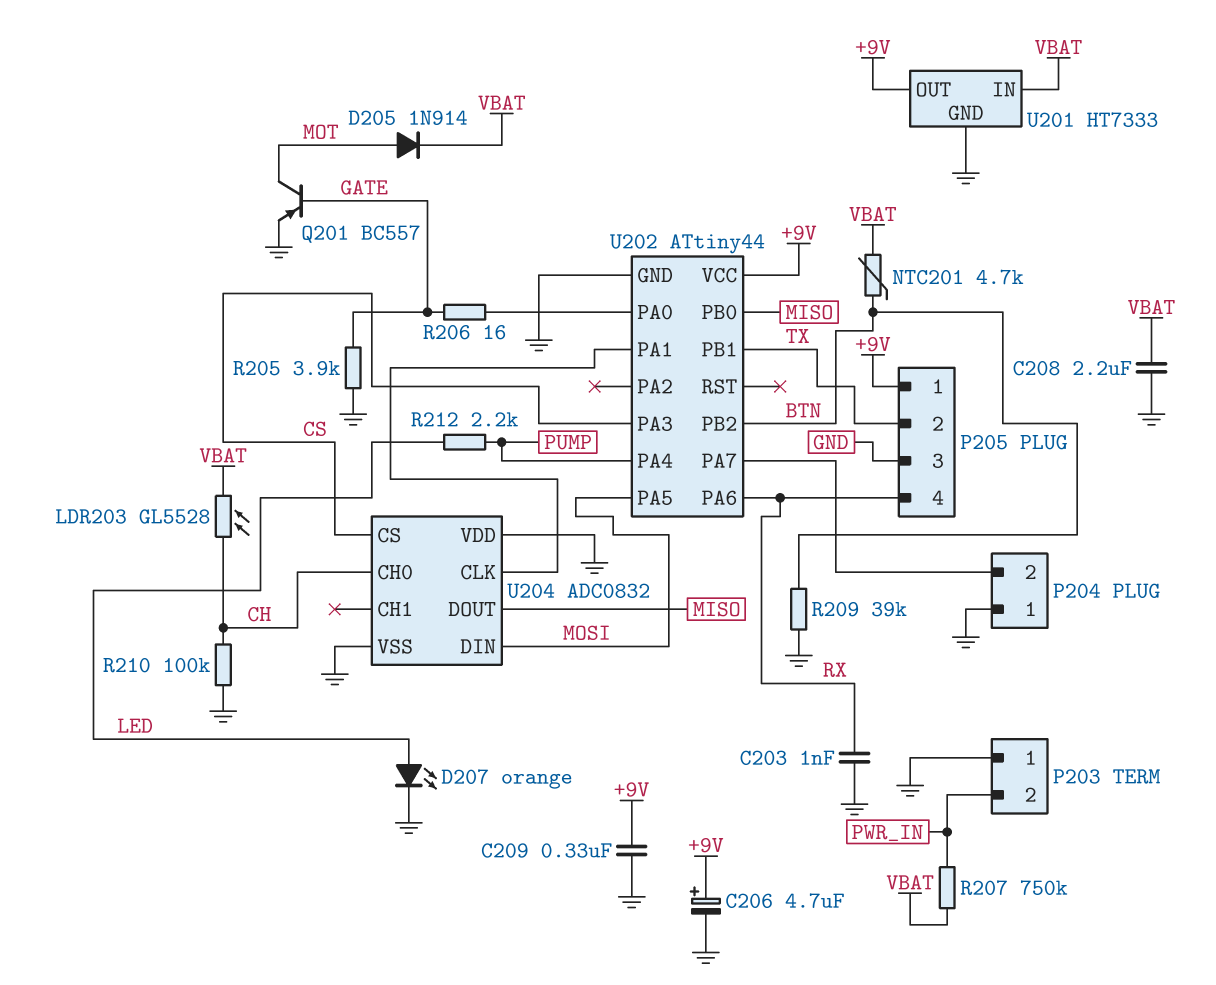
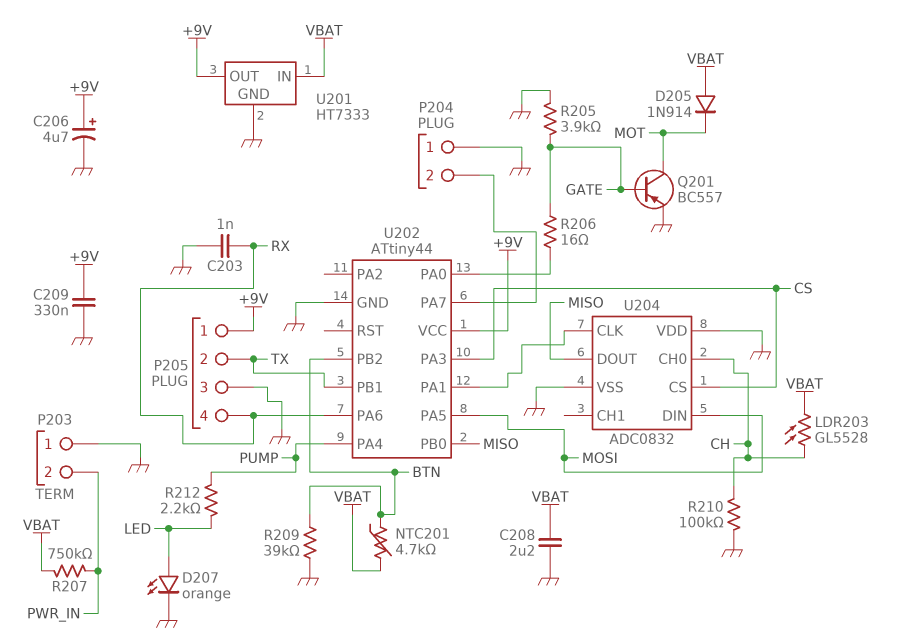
D205: diode 1N914 (A MOT, K VBAT) -> diode 1N914 (A VBAT, K MOT)

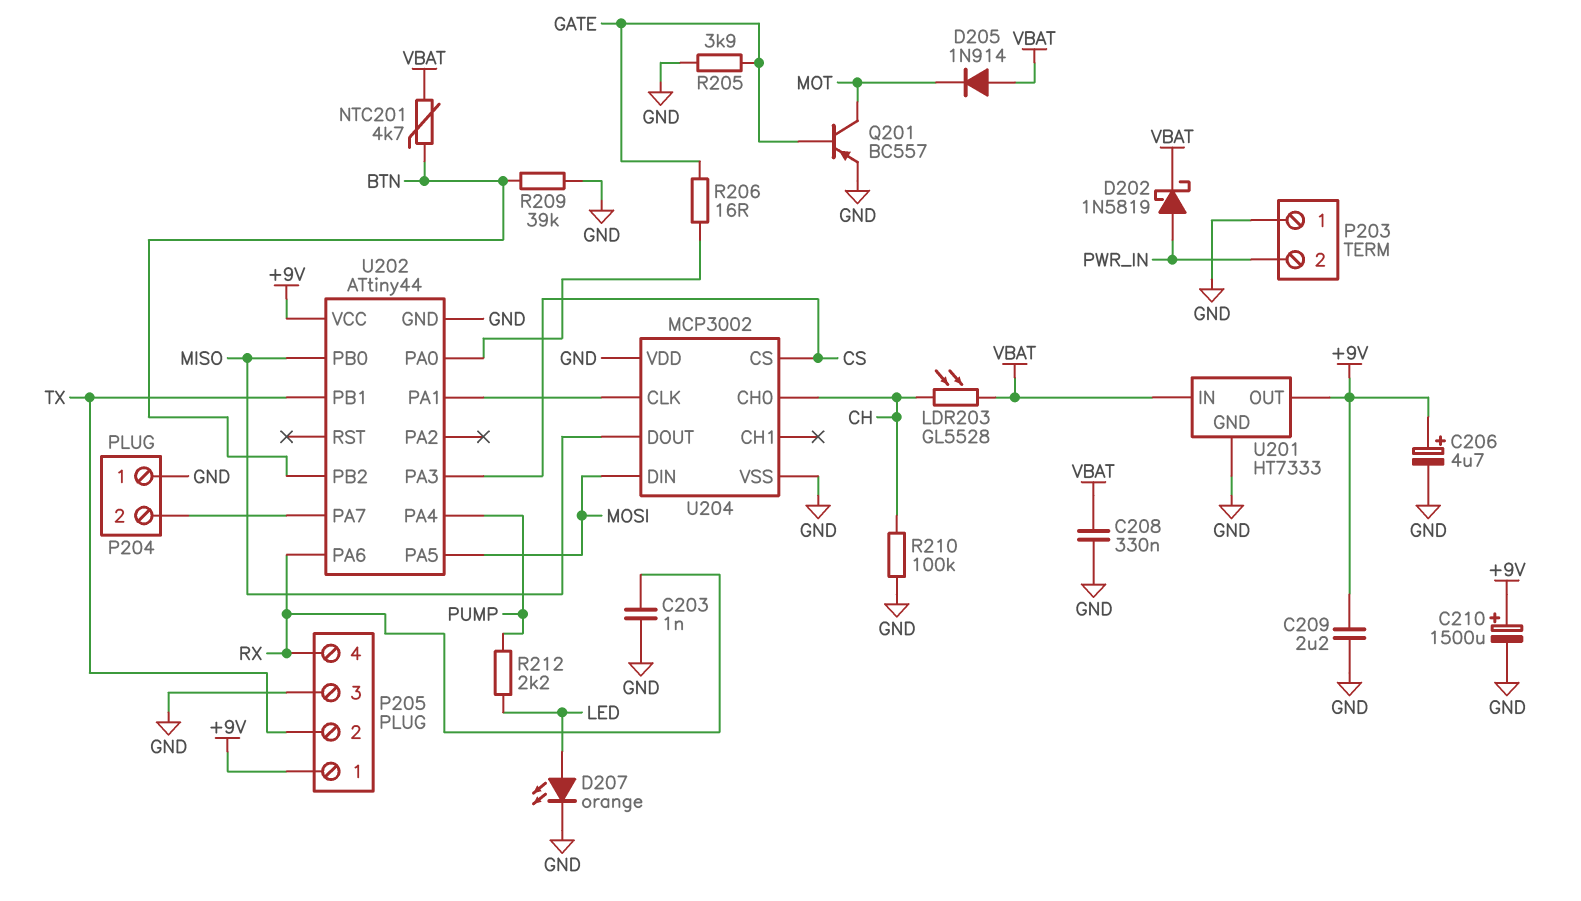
C208: 2.2uF (GND, VBAT) -> 330nF (GND, VBAT)
C209: 330nF (+9V, GND) -> 2.2uF (+9V, GND)
C210: none -> 1500uF (plus +9V, minus GND)
D202: none -> schottky 1N5819 (A PWR_IN, K VBAT)
R207: 750k (PWR_IN, VBAT) -> none
U204: ADC0832 -> MCP3002

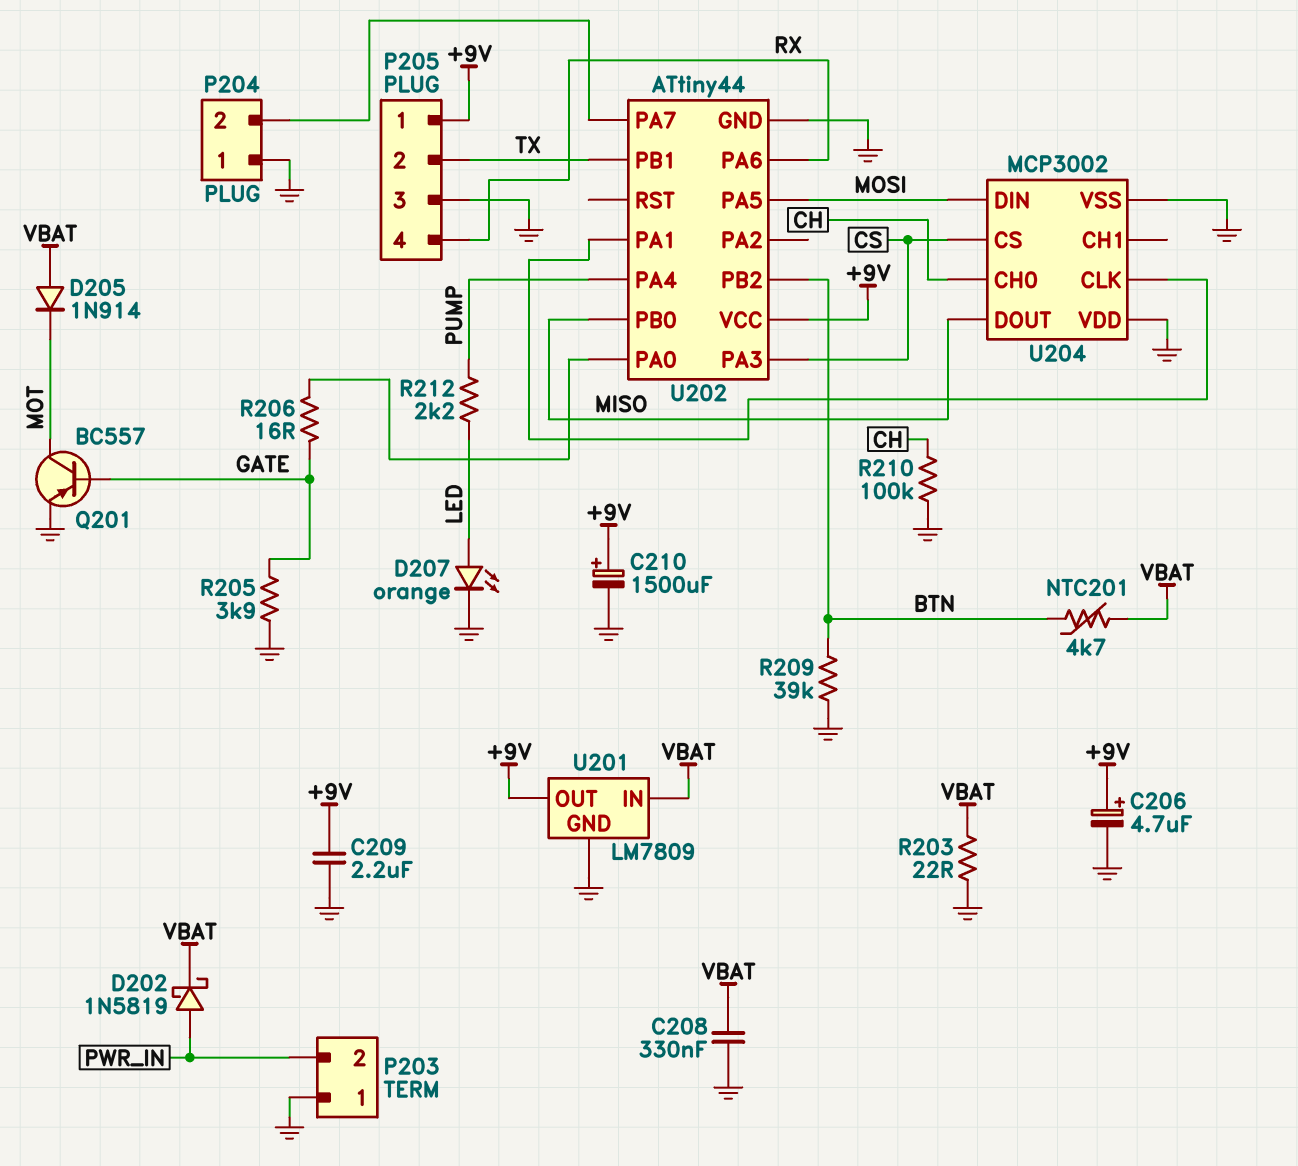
C203: 1nF (GND, RX) -> none
LDR203: GL5528 (CH, VBAT) -> none
R203: none -> 22 (GND, VBAT)
U201: HT7333 -> LM7809

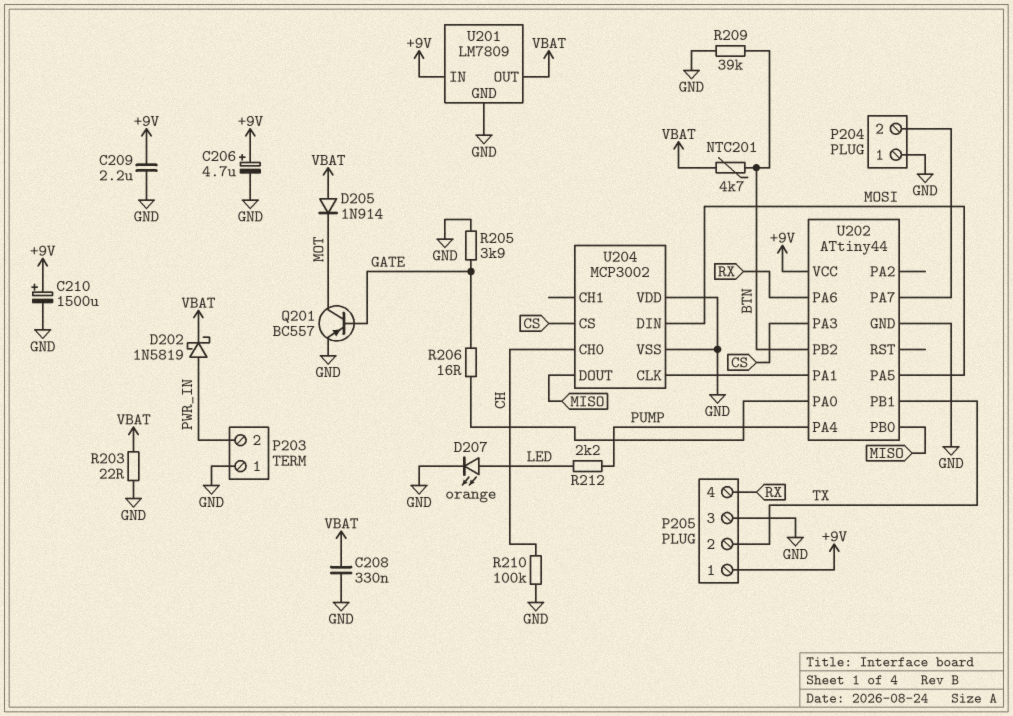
U201 pin IN: VBAT -> +9V
U201 pin OUT: +9V -> VBAT

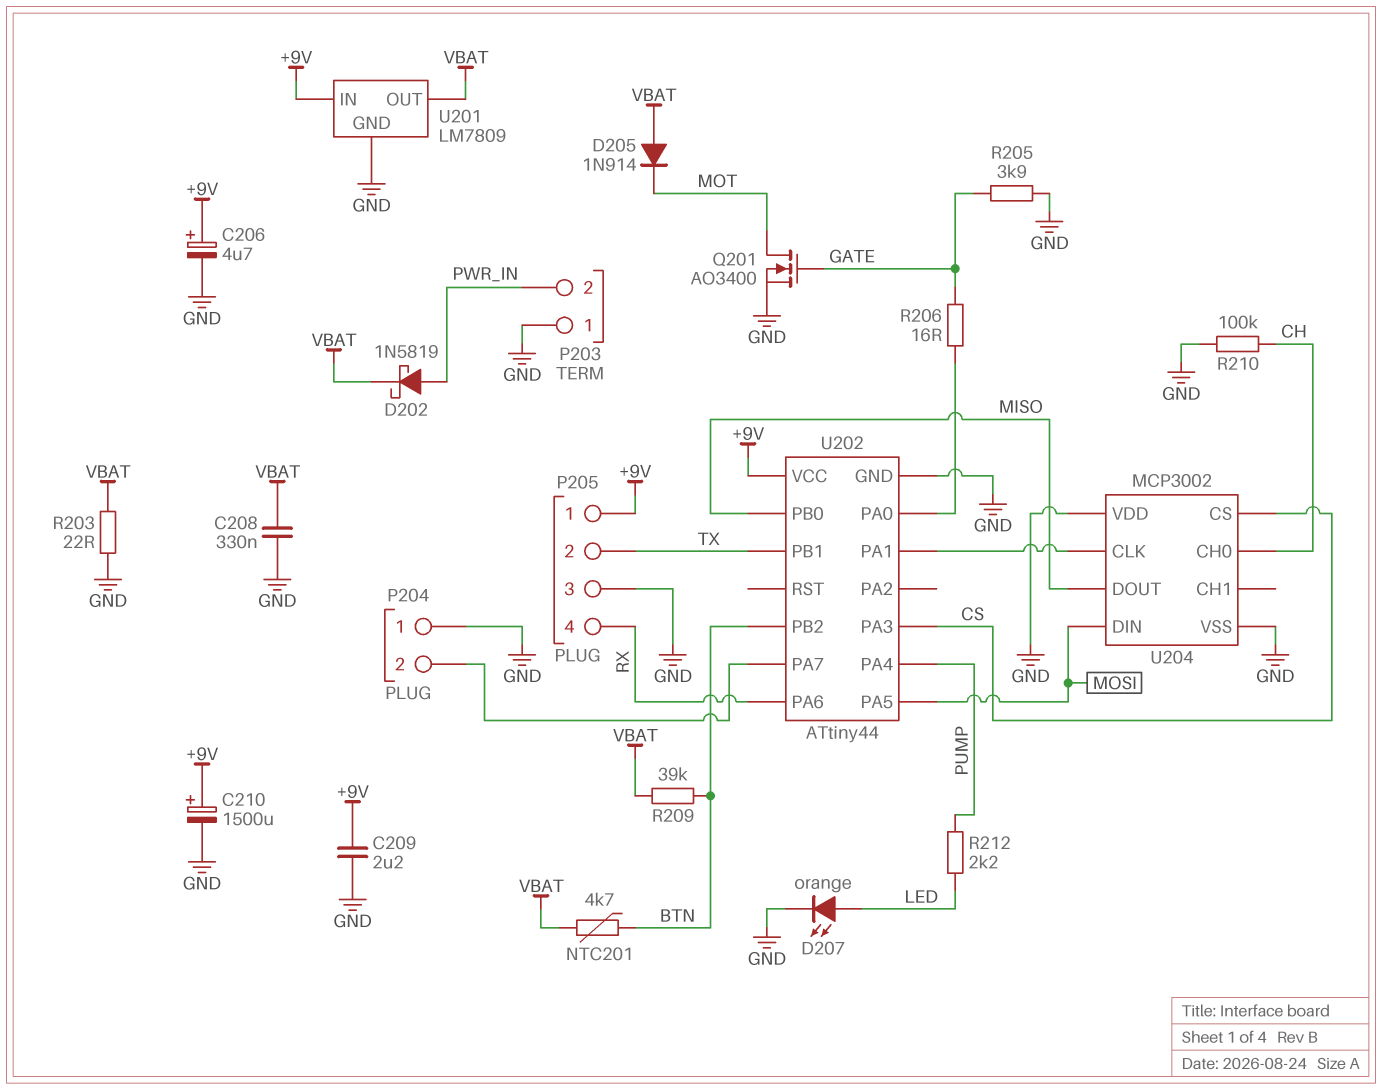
Q201: PNP BC557 (B GATE, C MOT, E GND) -> NMOS AO3400 (G GATE, D MOT, S GND)
R209: 39k (BTN, GND) -> 39k (BTN, VBAT)

